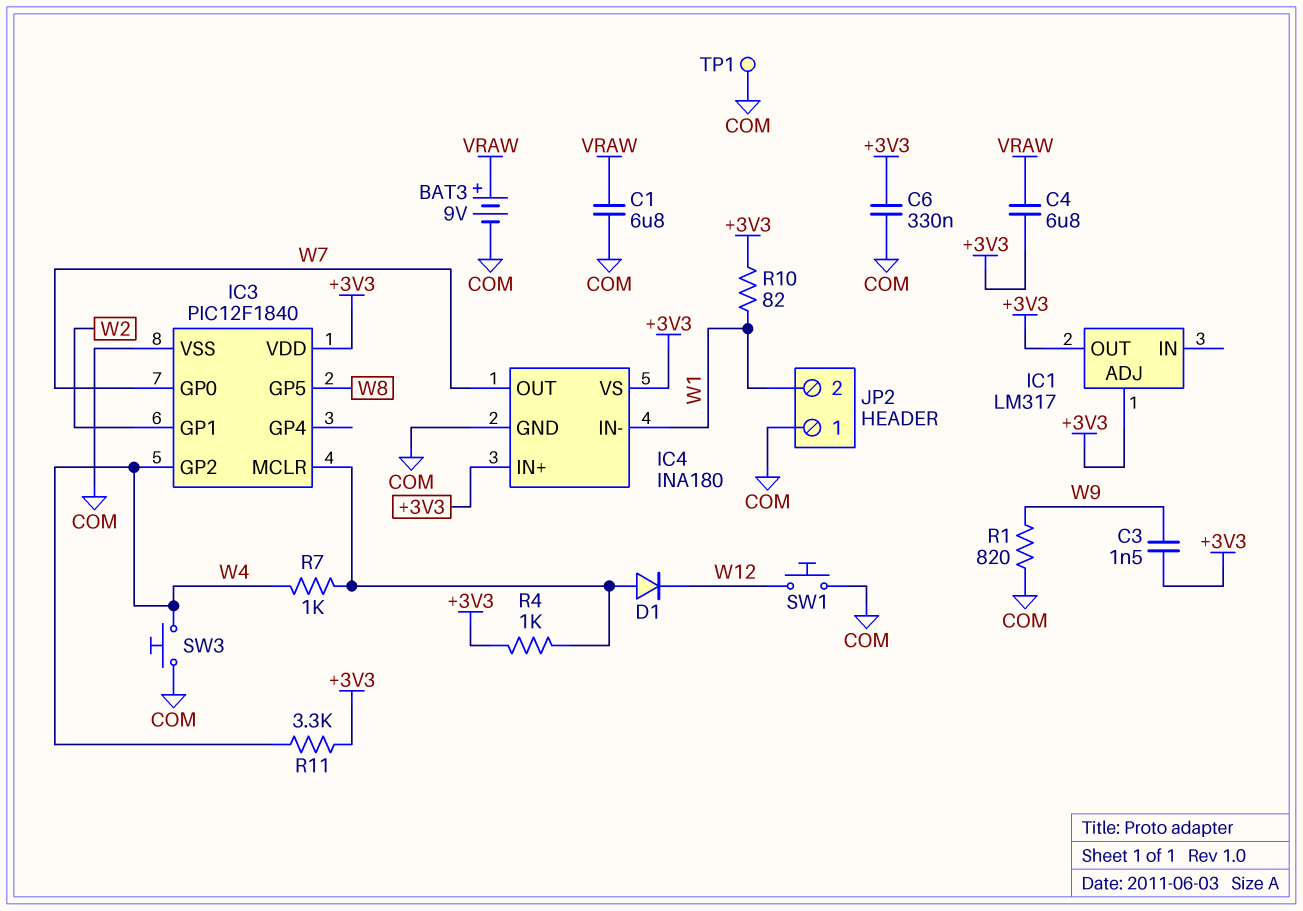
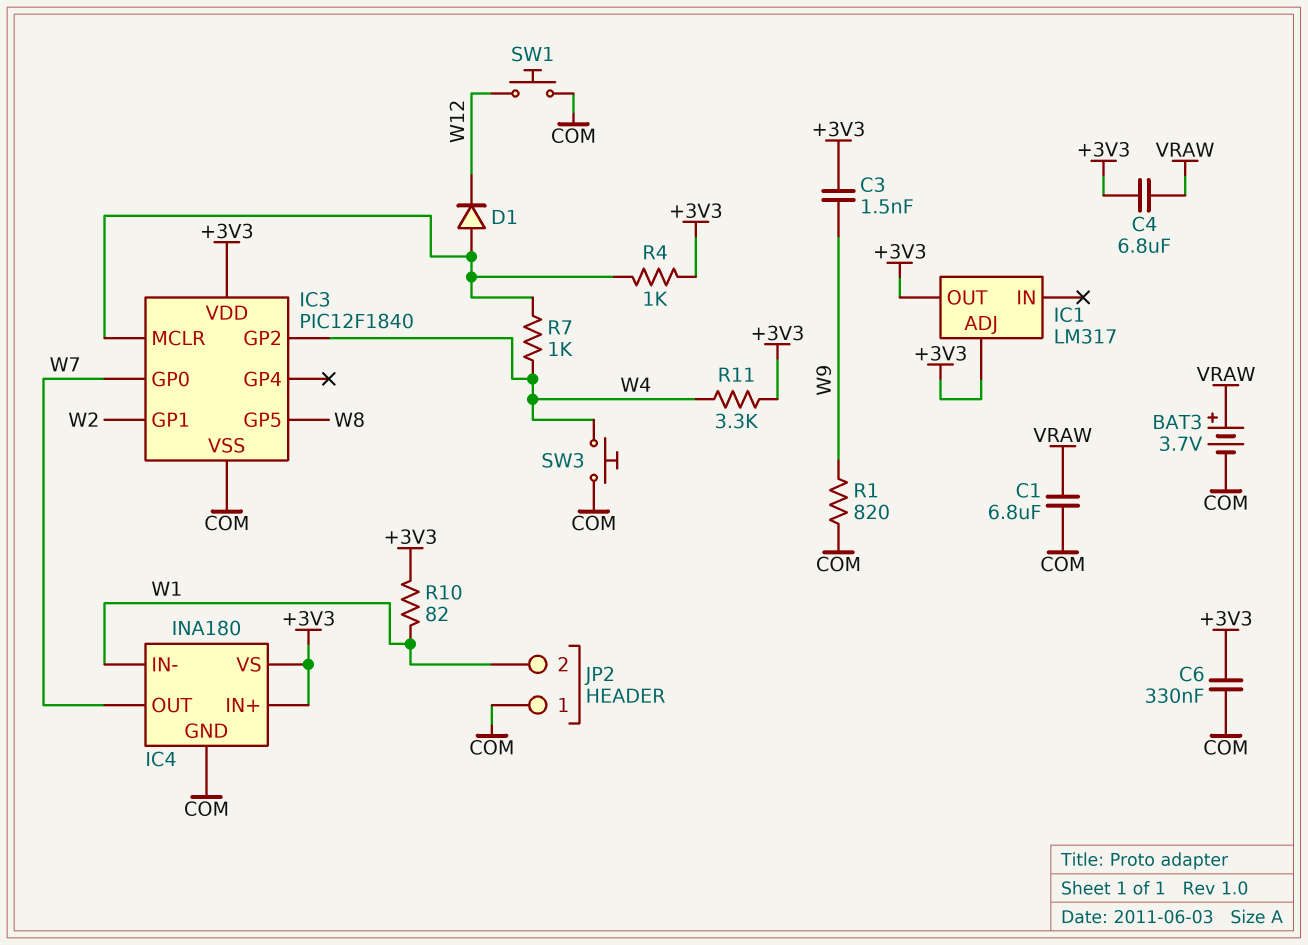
BAT3: 9V (plus VRAW, minus COM) -> 3.7V (plus VRAW, minus COM)
TP1: test point (COM) -> none

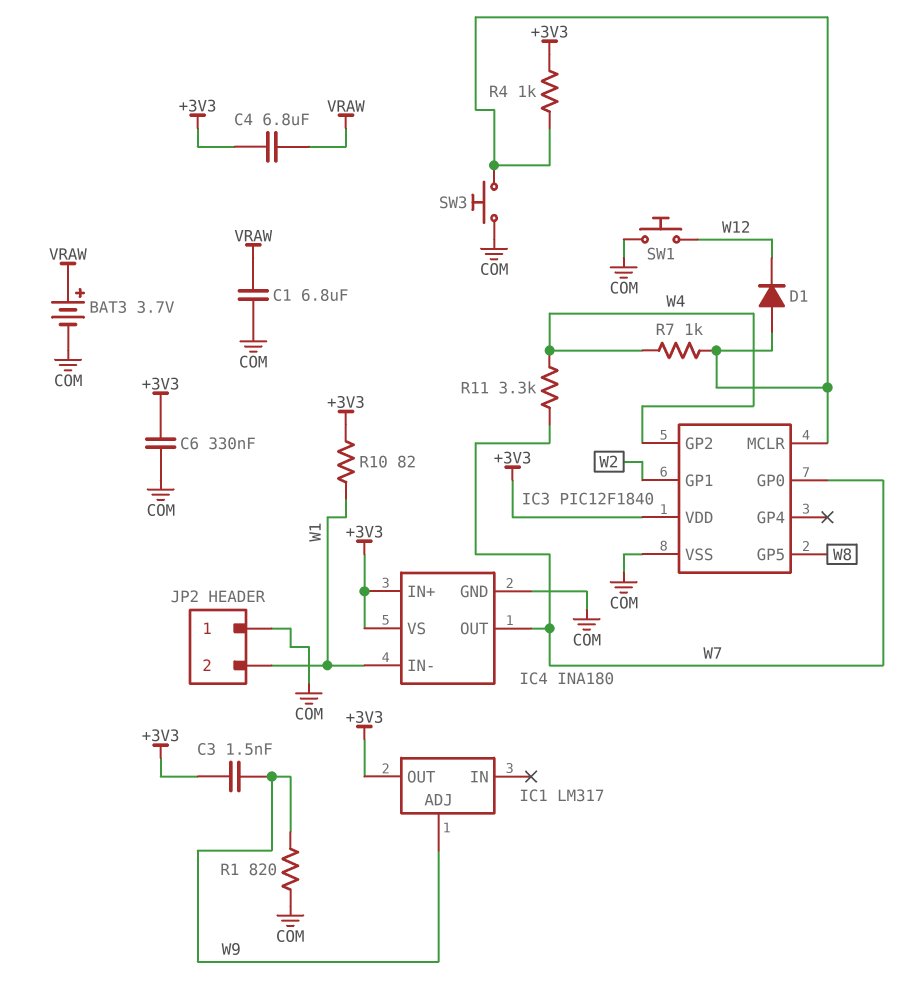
IC1 pin ADJ: +3V3 -> W9
R11: 3.3k (+3V3, W4) -> 3.3k (W4, W7)
SW3: button (COM, W4) -> button (COM, IC3/MCLR)

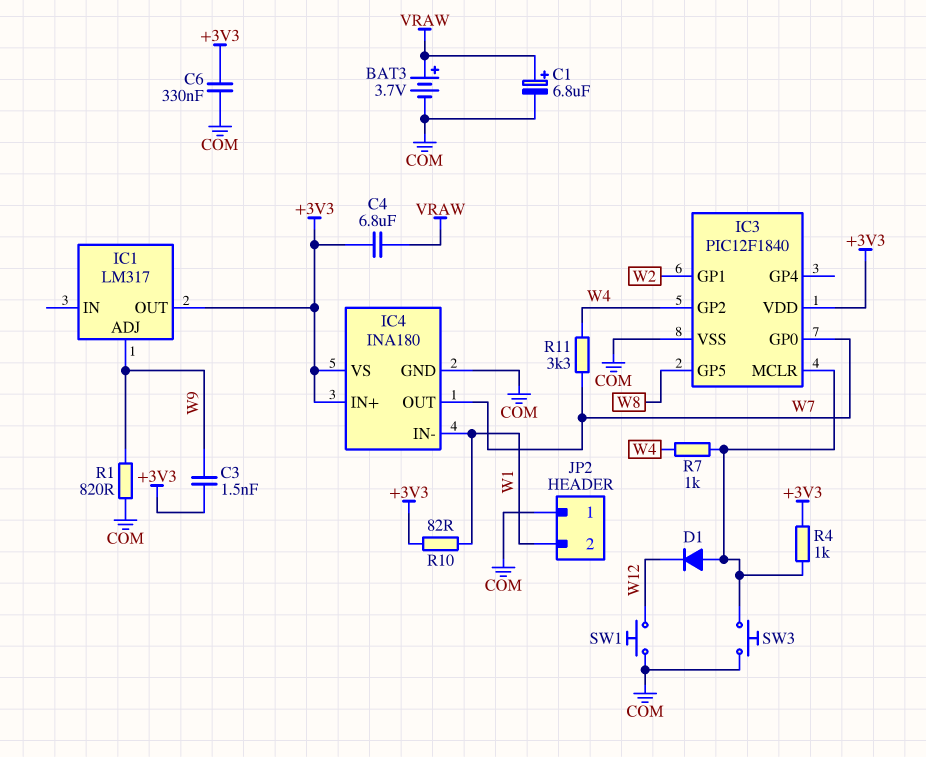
C1: 6.8uF (COM, VRAW) -> 6.8uF (plus VRAW, minus COM)

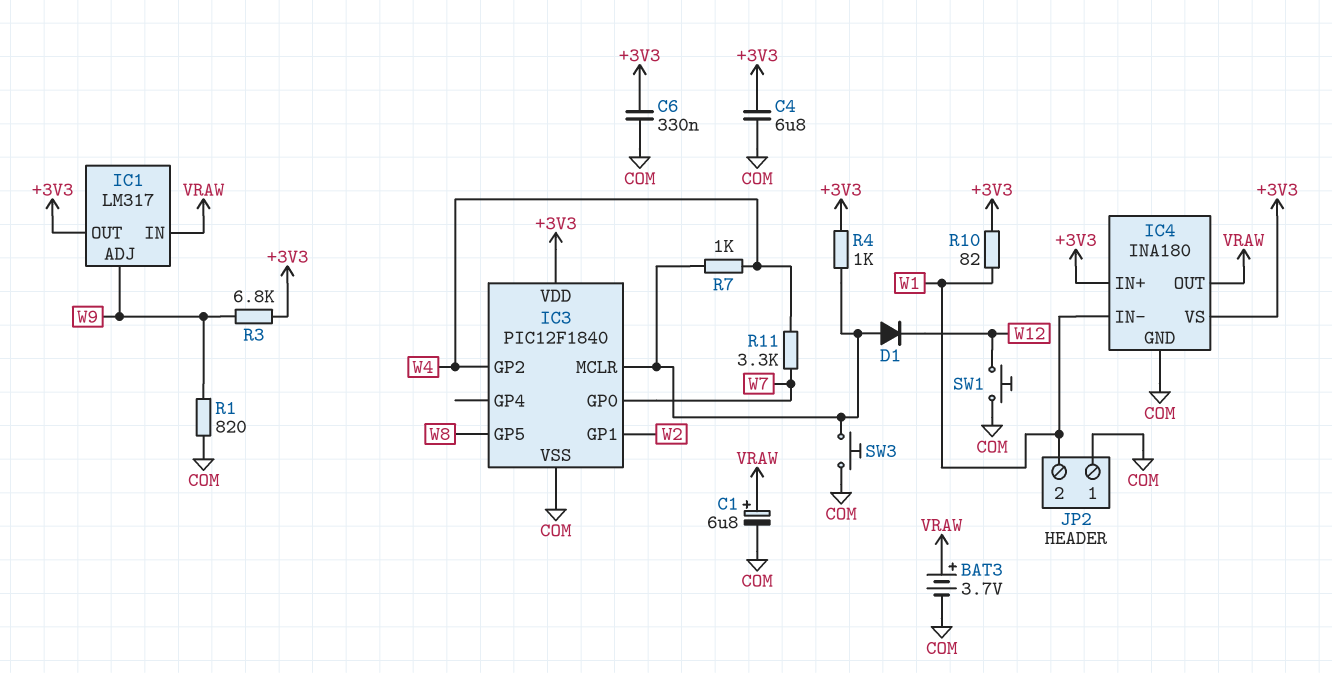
C3: 1.5nF (+3V3, W9) -> none
C4: 6.8uF (+3V3, VRAW) -> 6.8uF (+3V3, COM)
IC1 pin IN: none -> VRAW
IC4 pin OUT: W7 -> VRAW
R3: none -> 6.8k (+3V3, W9)

